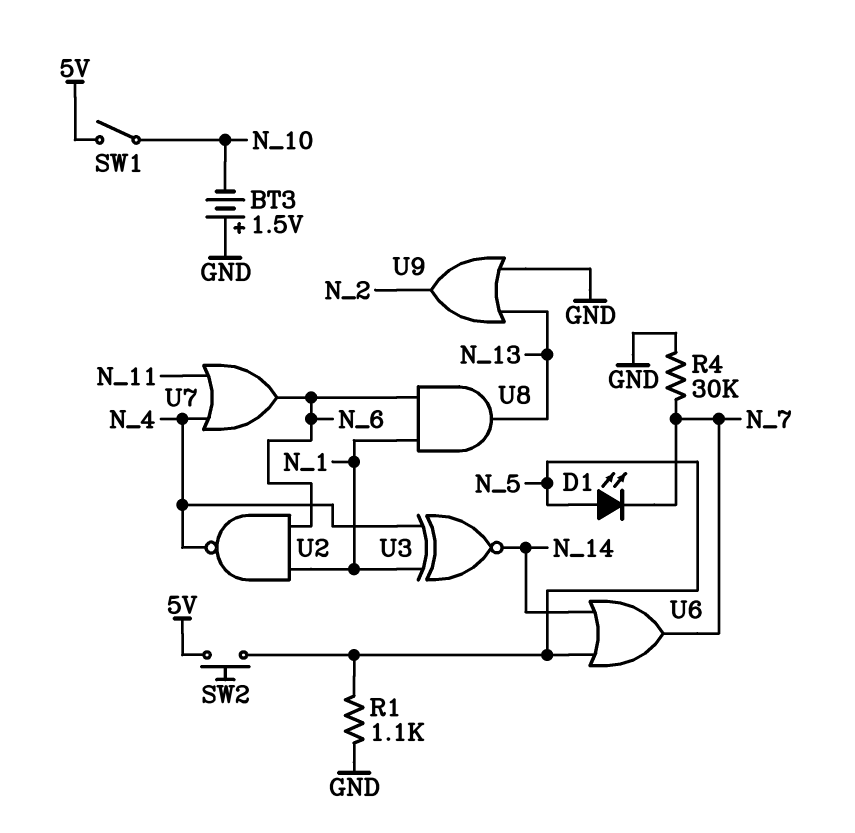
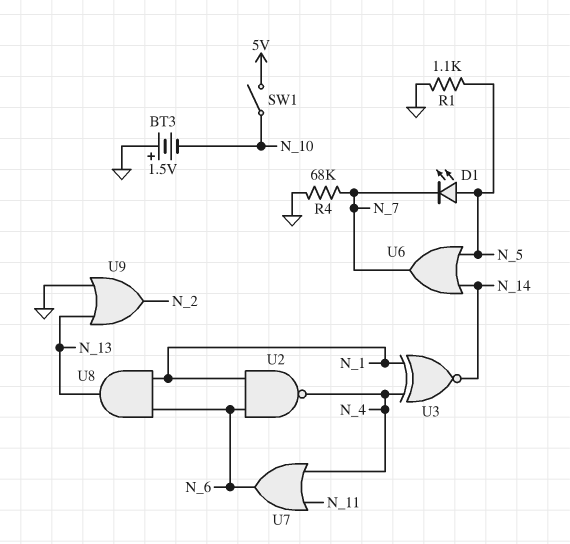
R4: 30k (GND, N_7) -> 68k (GND, N_7)
SW2: button (5V, N_5) -> none

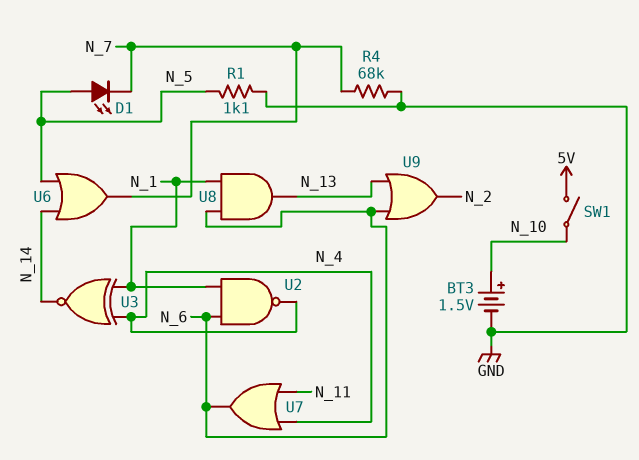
BT3: 1.5V (plus GND, minus N_10) -> 1.5V (plus N_10, minus GND)
U9: OR (in GND, in N_13, out N_2) -> OR (in N_6, in N_13, out N_2)

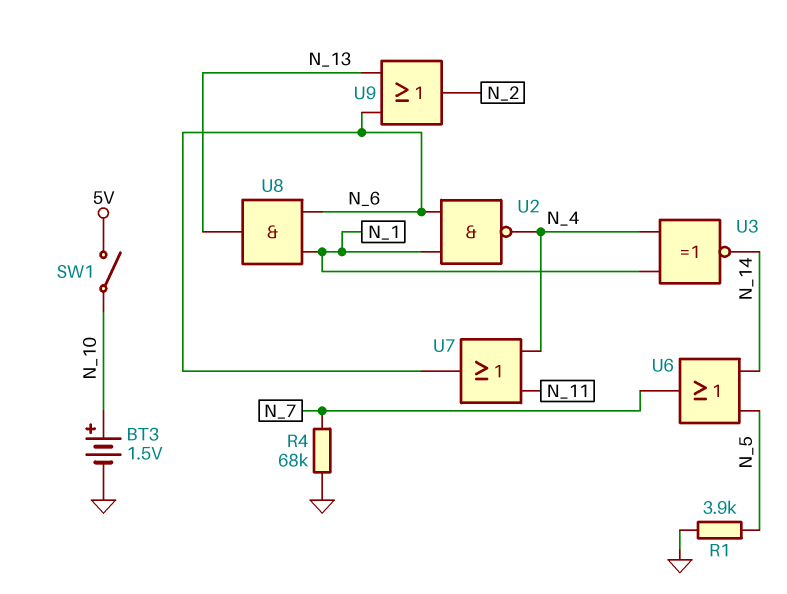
D1: LED (A N_5, K N_7) -> none
R1: 1.1k (GND, N_5) -> 3.9k (GND, N_5)

